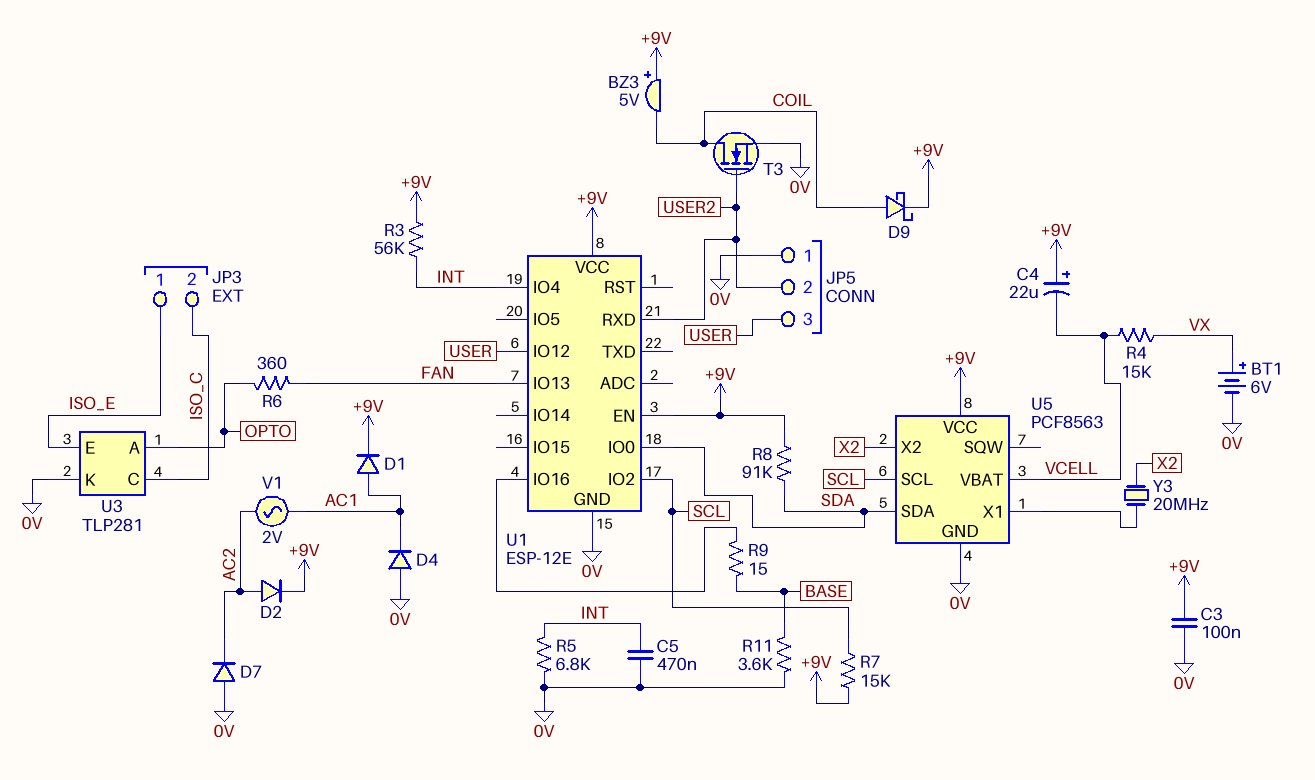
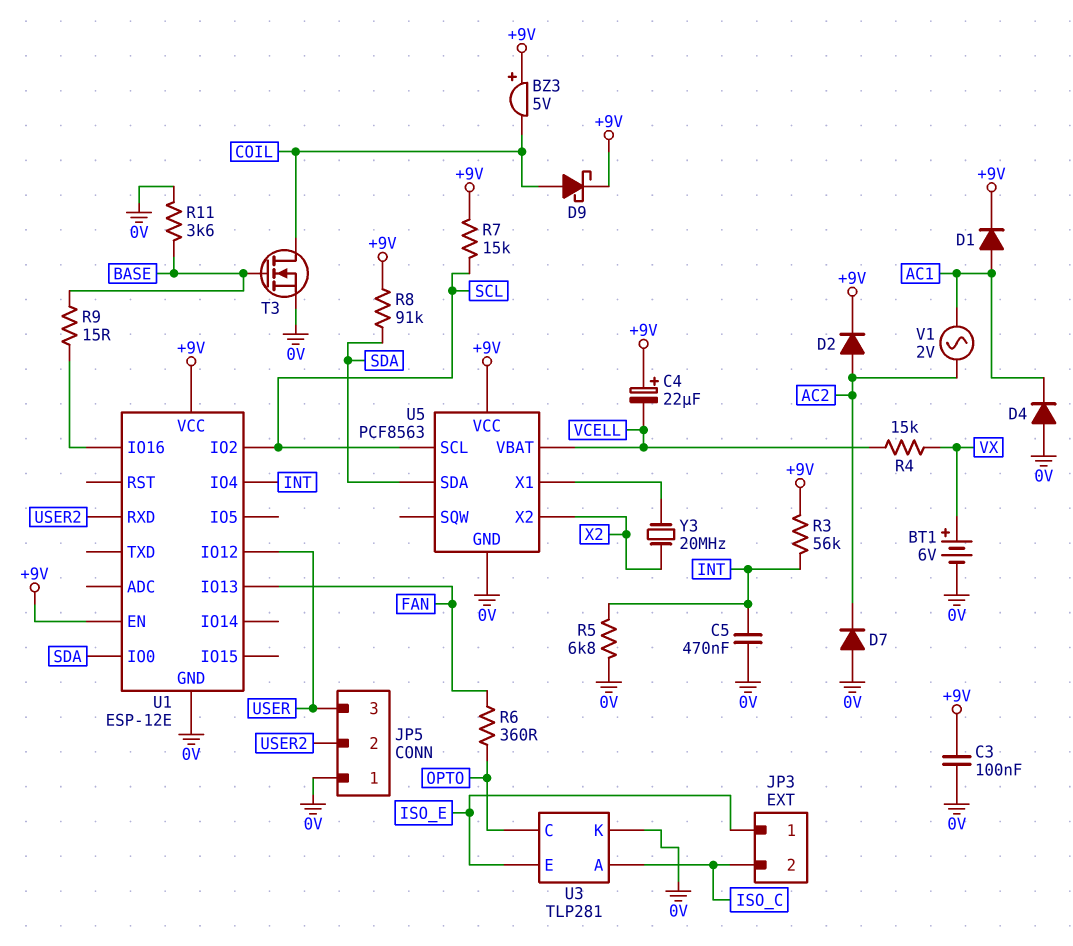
T3: NMOS (G USER2, D COIL, S 0V) -> NMOS (G BASE, D COIL, S 0V)
U3 pin A: OPTO -> ISO_C
U3 pin C: ISO_C -> OPTO

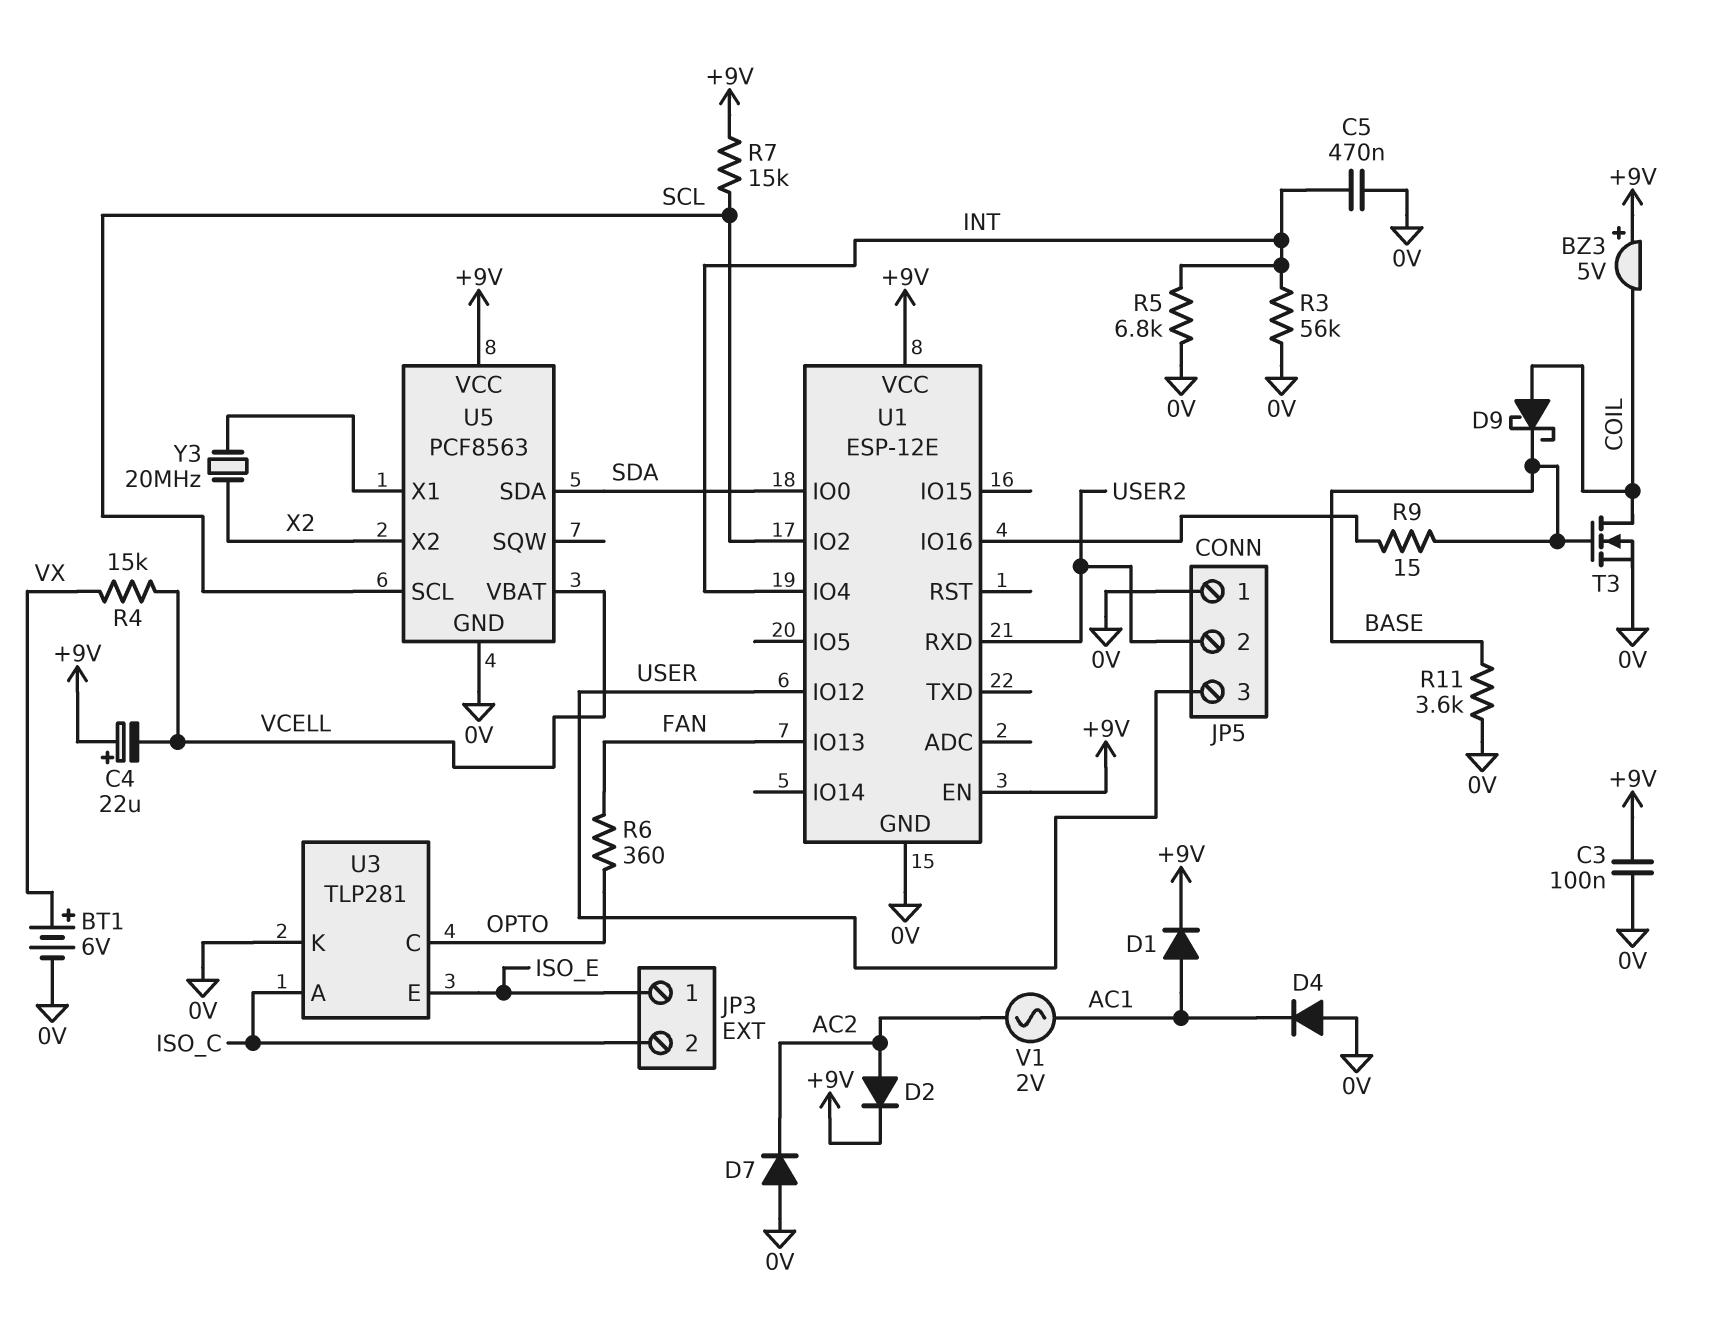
D9: schottky (A COIL, K +9V) -> schottky (A COIL, K BASE)
R3: 56k (+9V, INT) -> 56k (0V, INT)
R8: 91k (+9V, SDA) -> none

